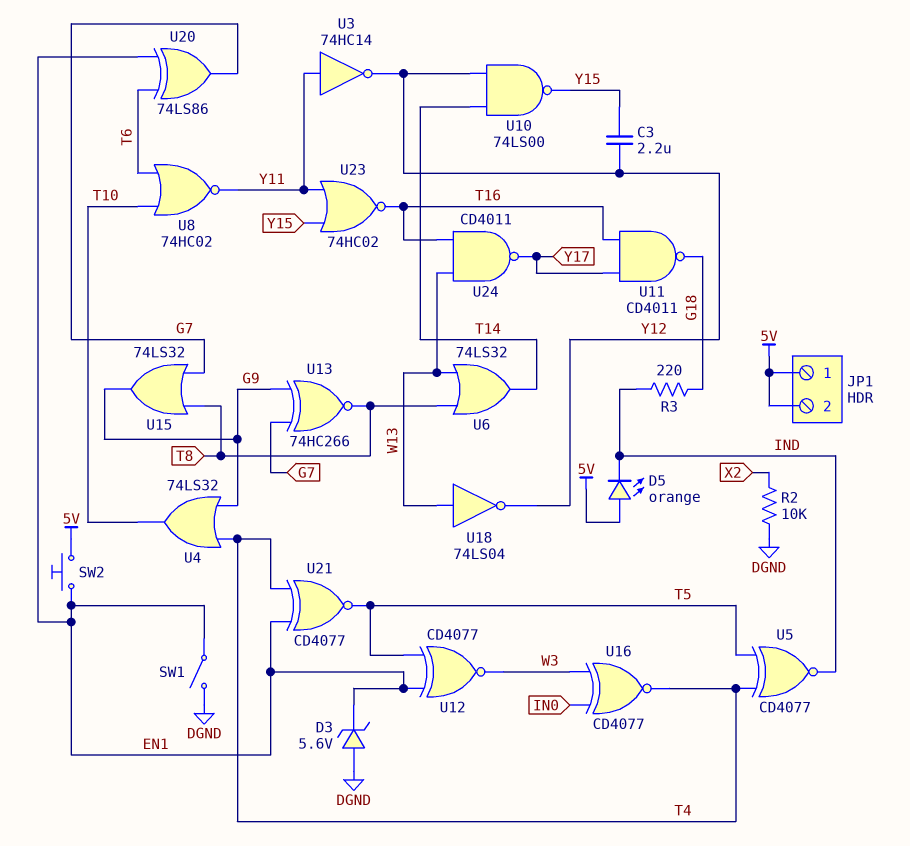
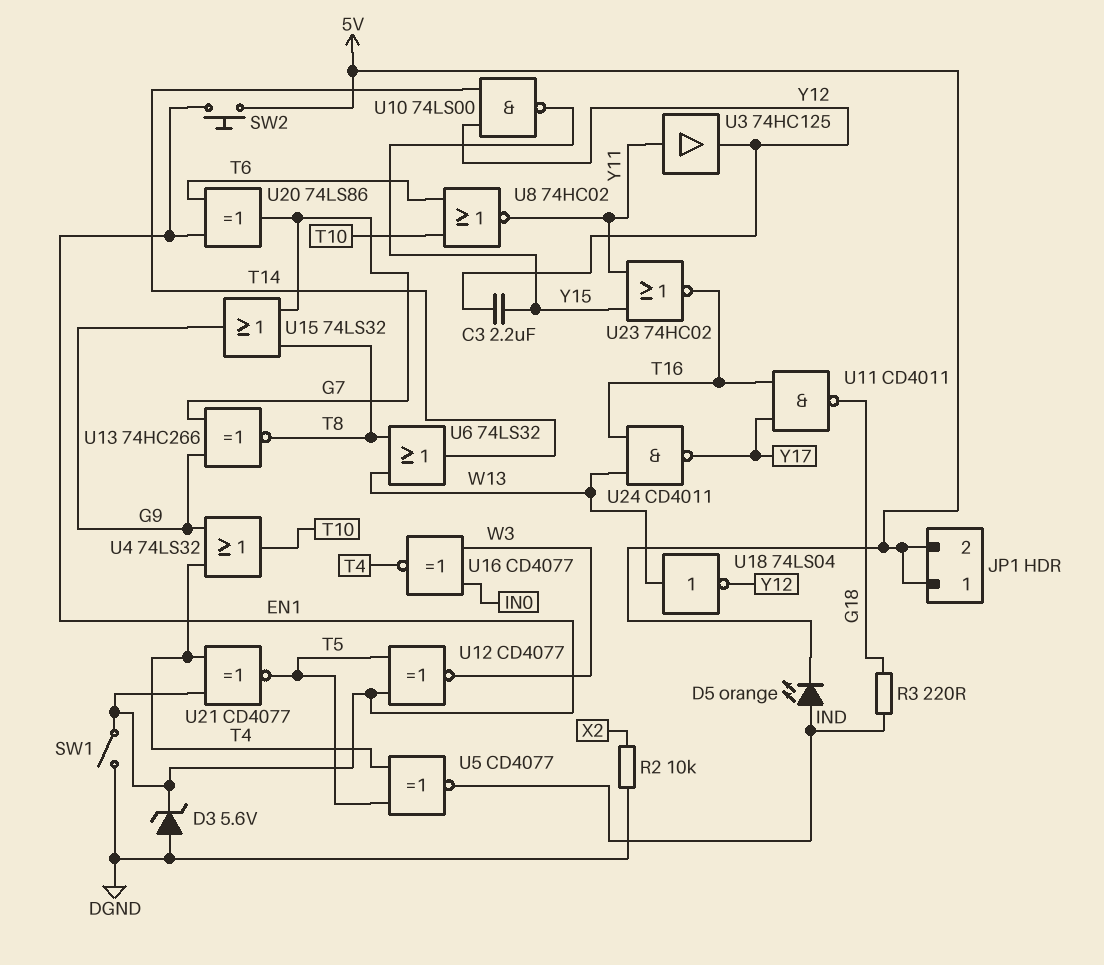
D5: LED orange (A 5V, K IND) -> LED orange (A IND, K 5V)
U3: NOT 74HC14 (in Y11, out Y12) -> buffer 74HC125 (in Y11, out Y12)

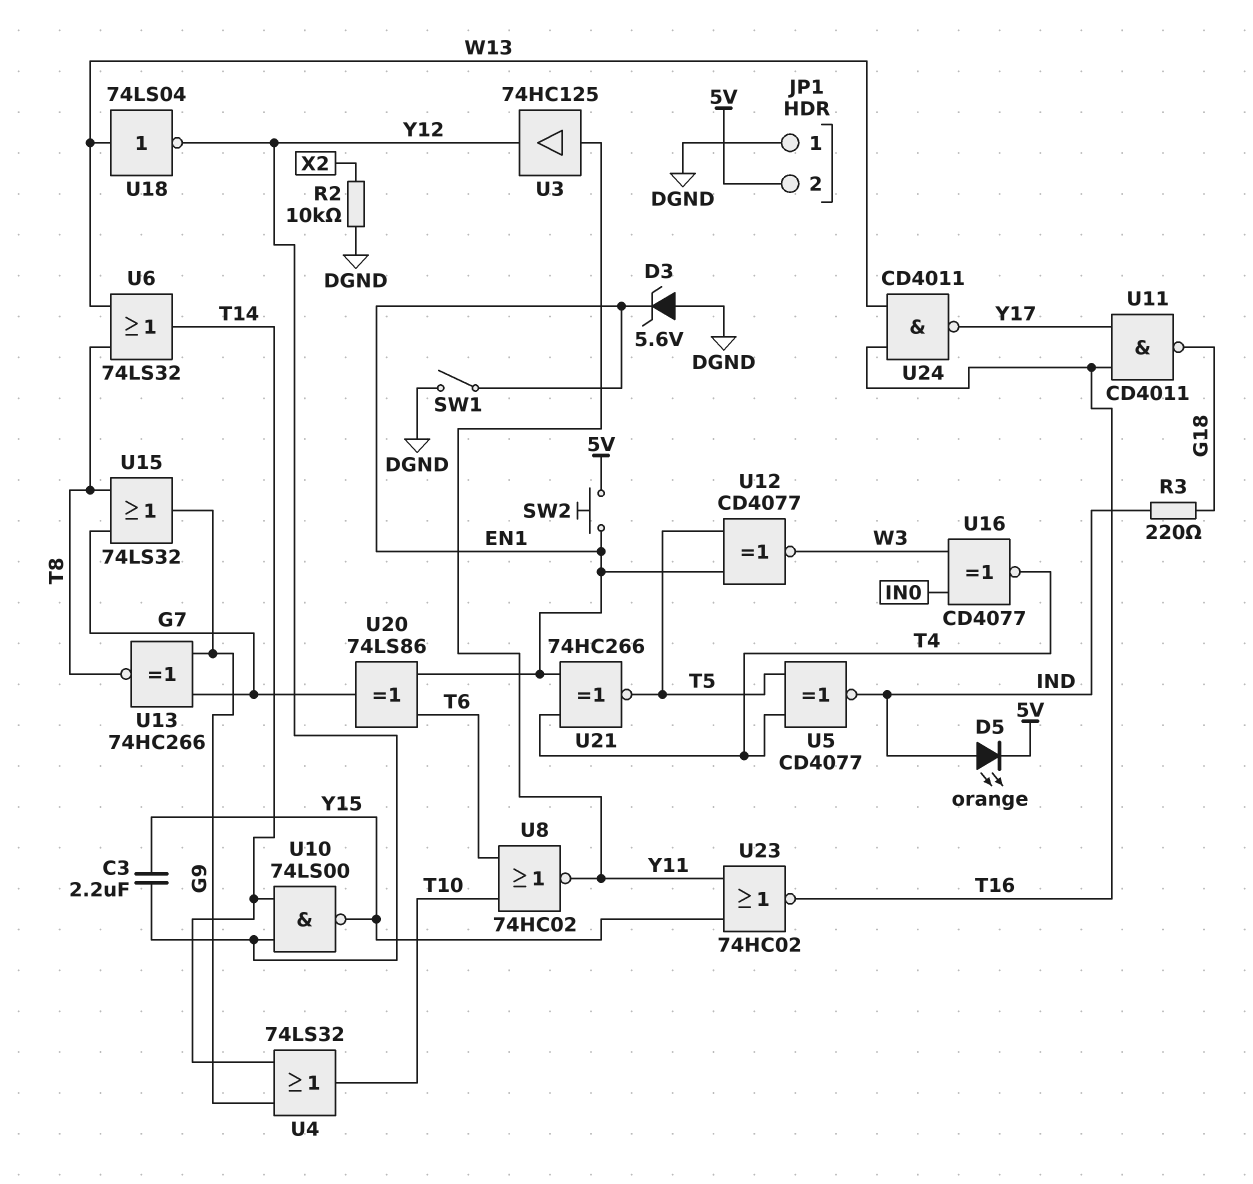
JP1 pin 1: 5V -> DGND
U4: OR 74LS32 (in G9, in T4, out T10) -> OR 74LS32 (in G9, in T14, out T10)
U21: XNOR CD4077 (in EN1, in T4, out T5) -> XNOR 74HC266 (in EN1, in T4, out T5)

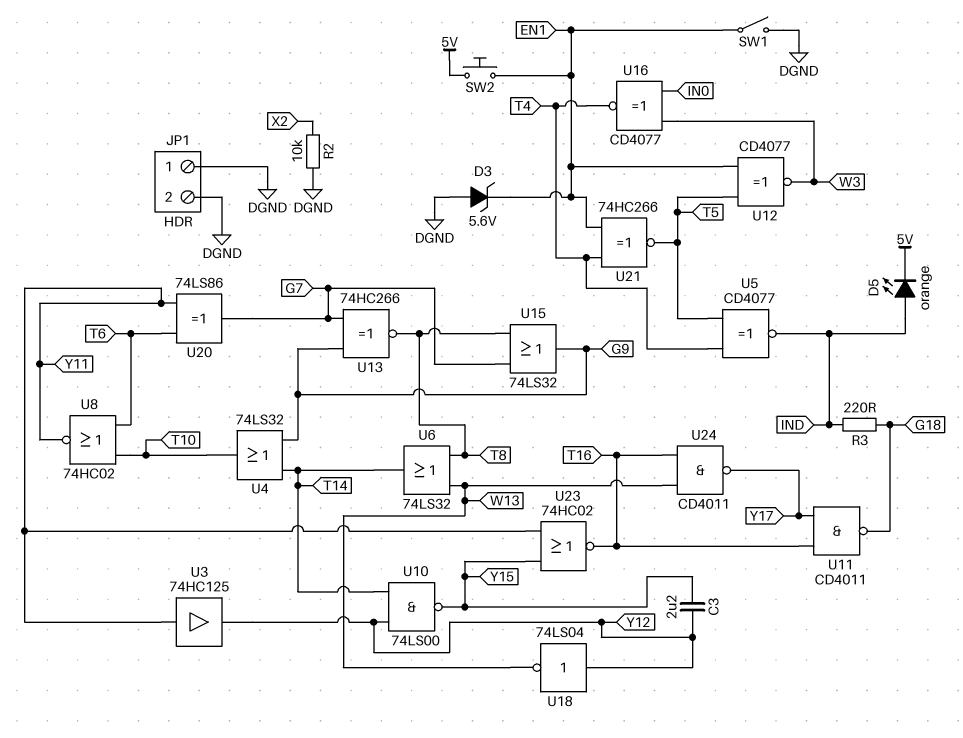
JP1 pin 2: 5V -> DGND
U18: NOT 74LS04 (in W13, out Y12) -> NOT 74LS04 (in Y12, out W13)
U20: XOR 74LS86 (in EN1, in T6, out G7) -> XOR 74LS86 (in T6, in Y11, out G7)

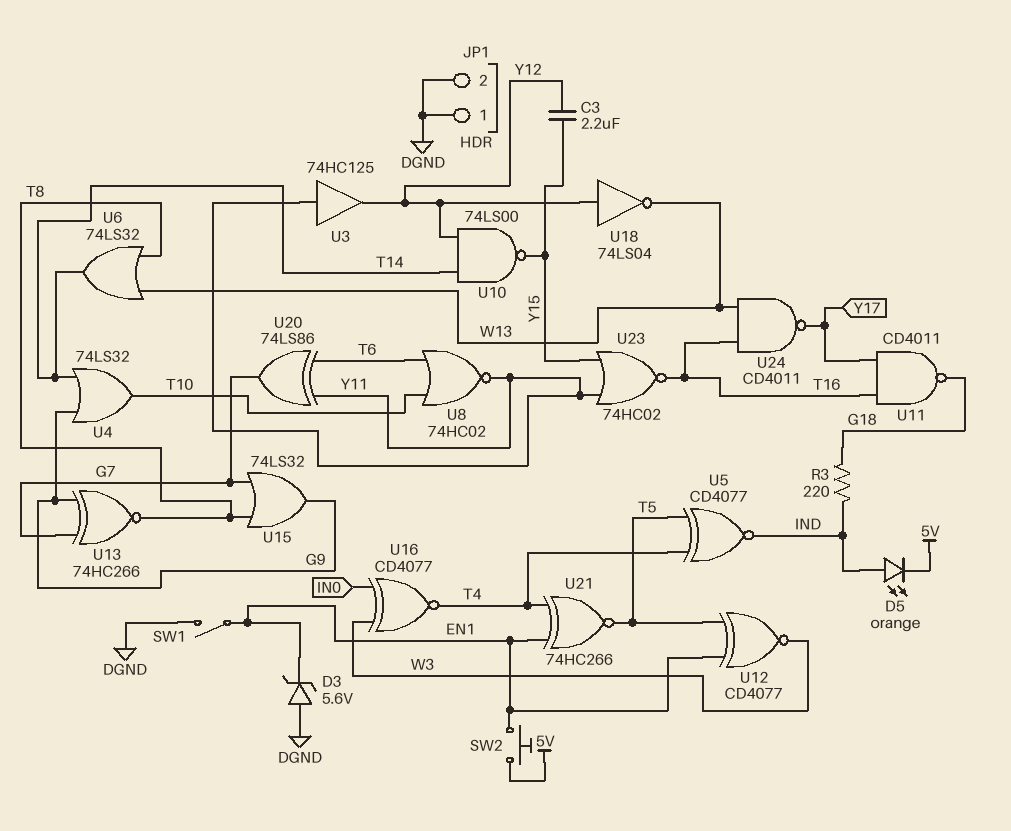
R2: 10k (DGND, X2) -> none

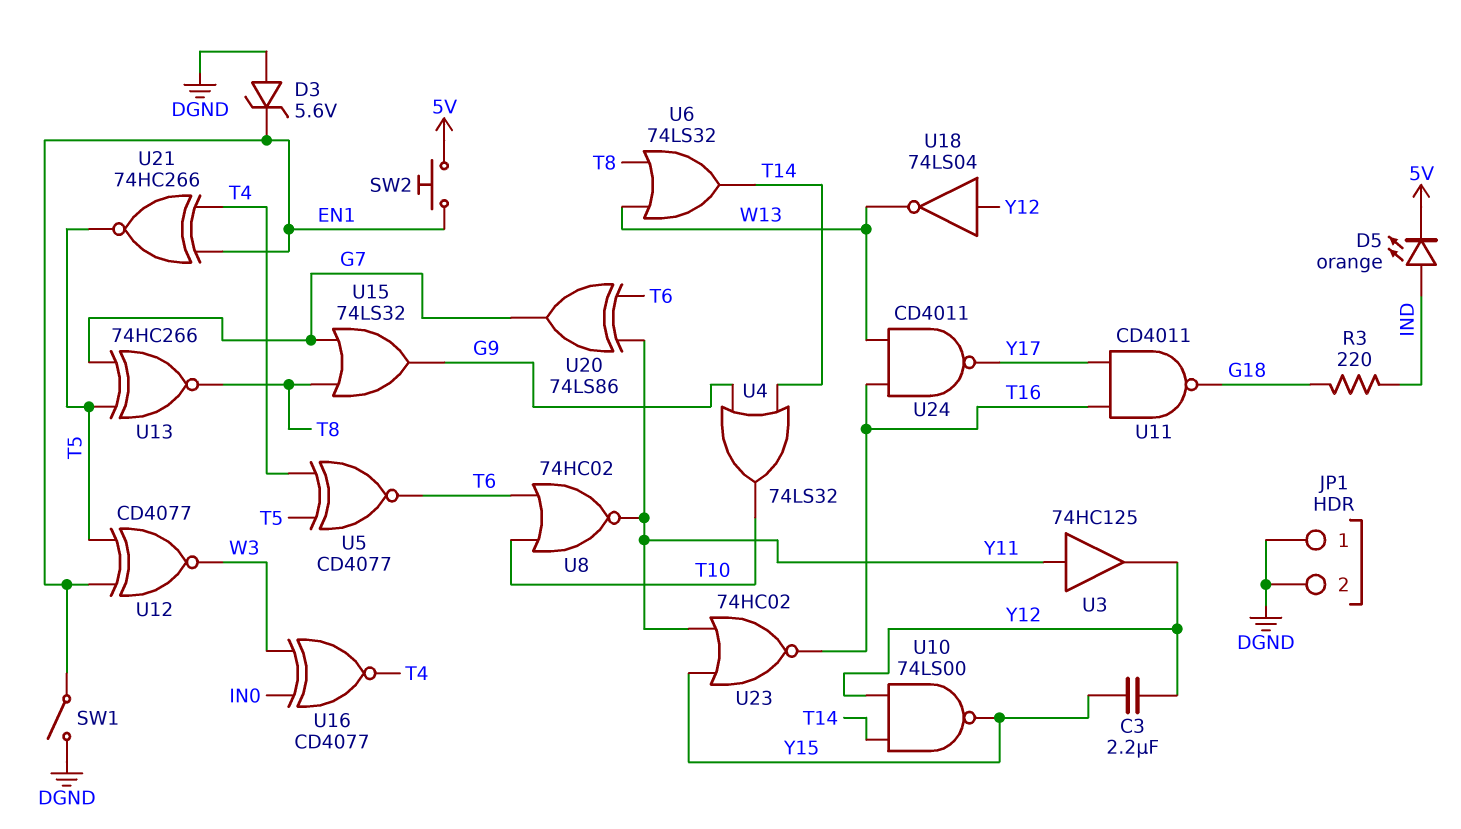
U5: XNOR CD4077 (in T4, in T5, out IND) -> XNOR CD4077 (in T4, in T5, out T6)
U13: XNOR 74HC266 (in G7, in G9, out T8) -> XNOR 74HC266 (in G7, in T5, out T8)

